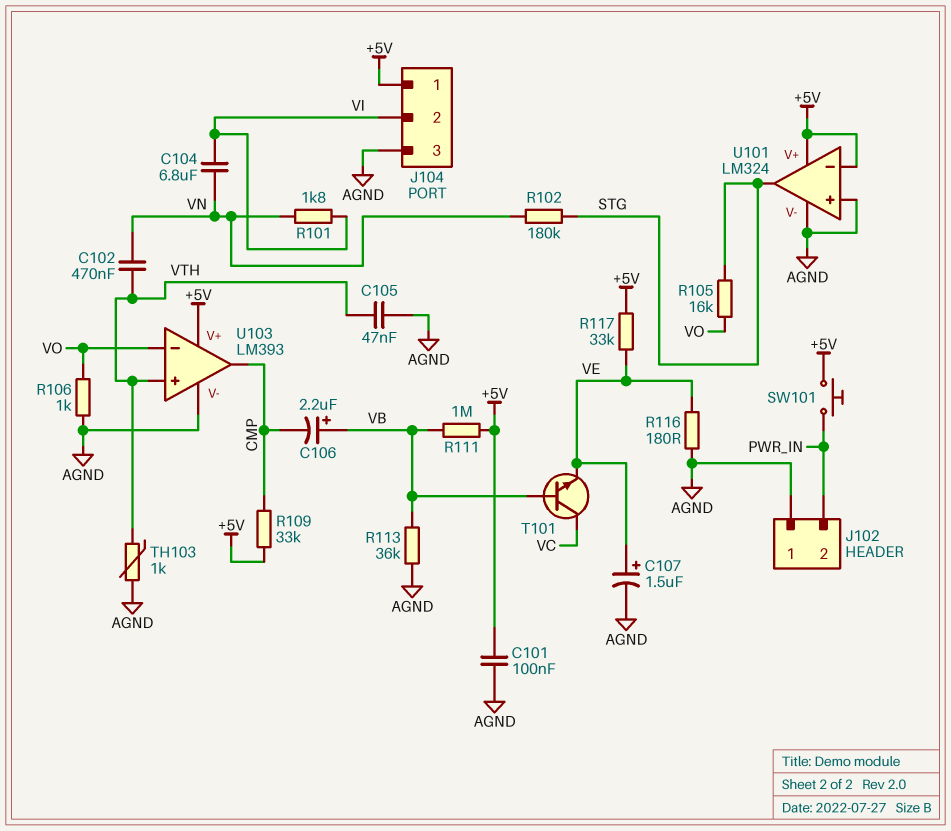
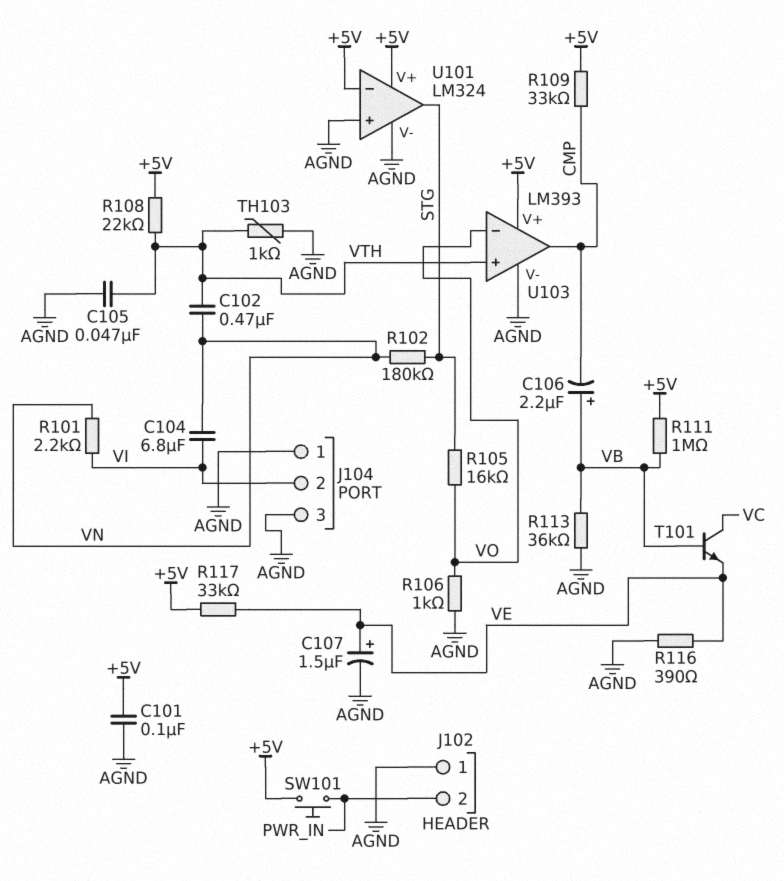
J104 pin 1: +5V -> AGND
R101: 1.8k (VI, VN) -> 2.2k (VI, VN)
R108: none -> 22k (+5V, VTH)
R116: 180 (AGND, VE) -> 390 (AGND, VE)

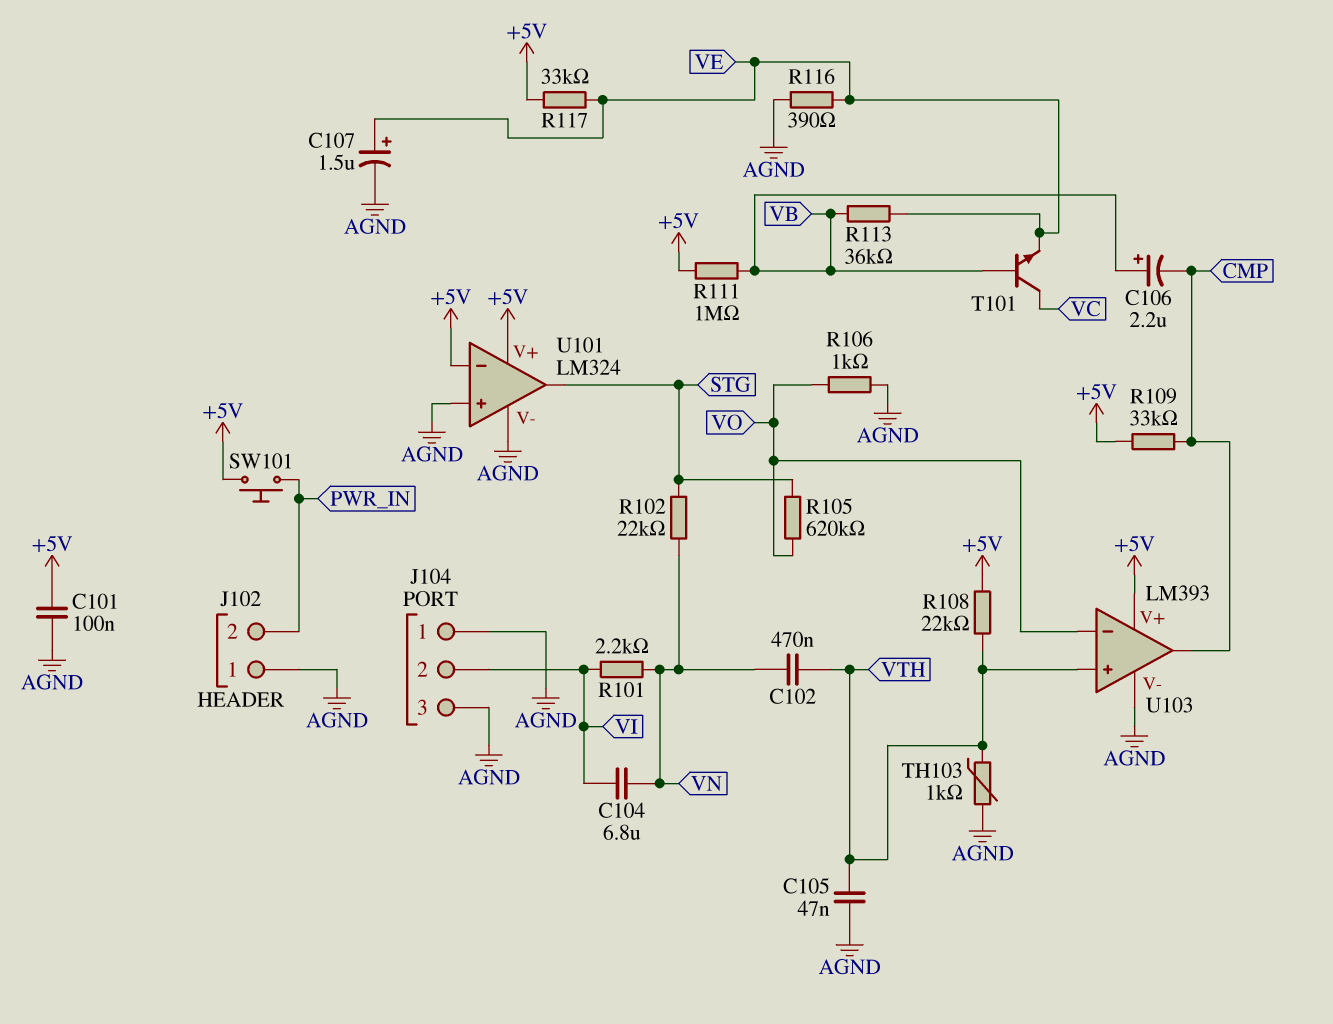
R102: 180k (STG, VN) -> 22k (STG, VN)
R105: 16k (STG, VO) -> 620k (STG, VO)
R113: 36k (AGND, VB) -> 36k (VB, VE)

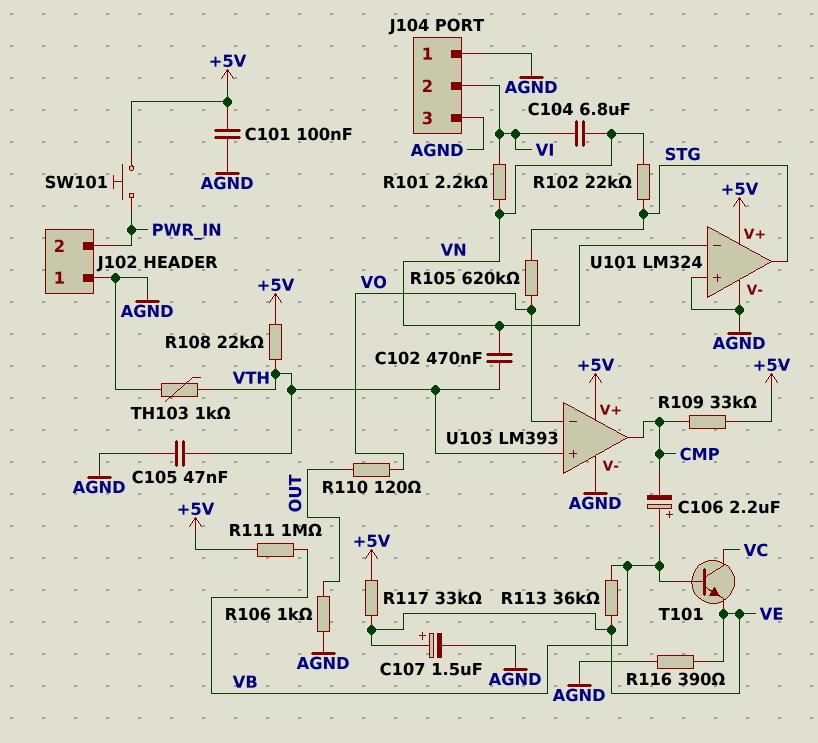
R106: 1k (AGND, VO) -> 1k (AGND, OUT)
R110: none -> 120 (OUT, VO)
U101 pin in-: +5V -> VN

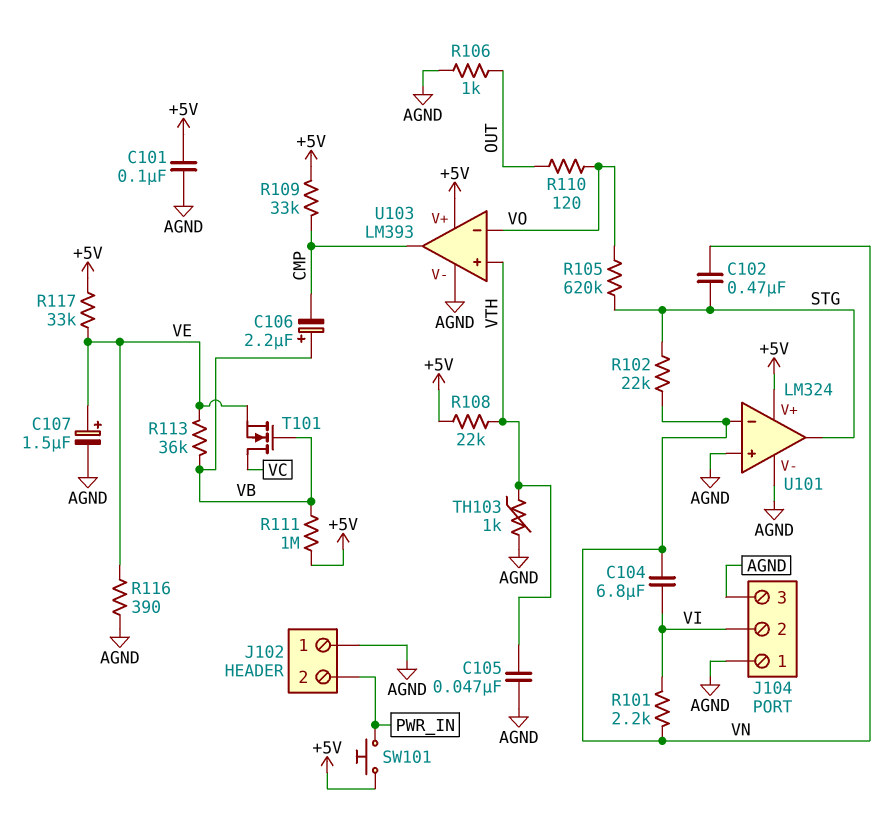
C102: 470nF (VN, VTH) -> 470nF (STG, VN)
T101: NPN (B VB, C VC, E VE) -> NMOS (G VB, D VC, S VE)

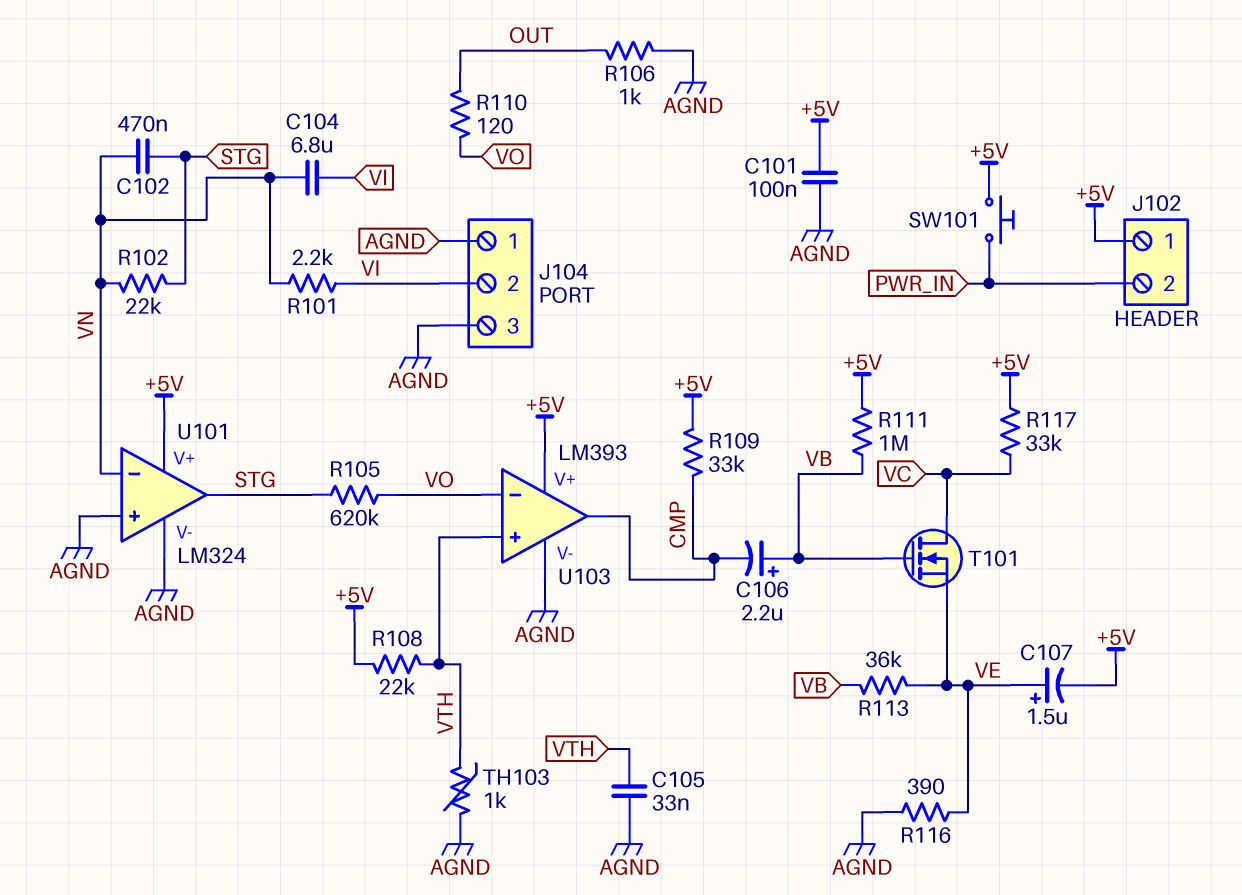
C105: 47nF (AGND, VTH) -> 33nF (AGND, VTH)
C107: 1.5uF (plus VE, minus AGND) -> 1.5uF (plus VE, minus +5V)
J102 pin 1: AGND -> +5V
R117: 33k (+5V, VE) -> 33k (+5V, VC)

